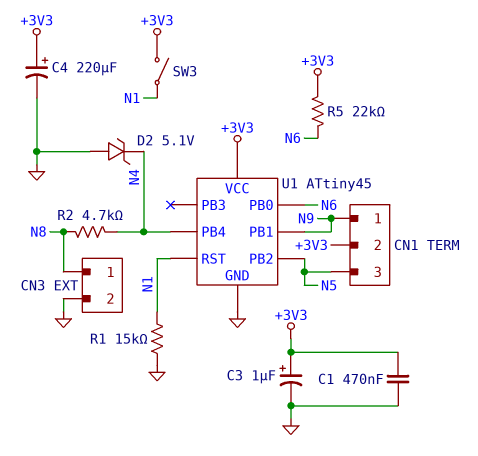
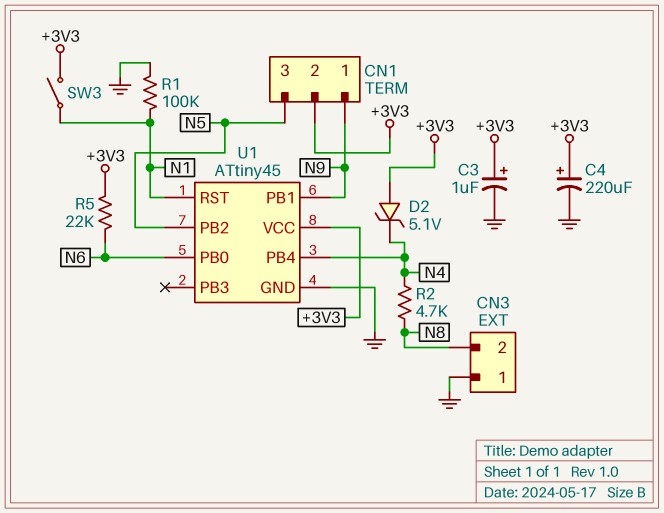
C1: 470nF (+3V3, GND) -> none
CN3 pin 1: N8 -> GND
CN3 pin 2: GND -> N8
D2: zener 5.1V (A GND, K N4) -> zener 5.1V (A +3V3, K N4)
R1: 15k (GND, N1) -> 100k (GND, N1)

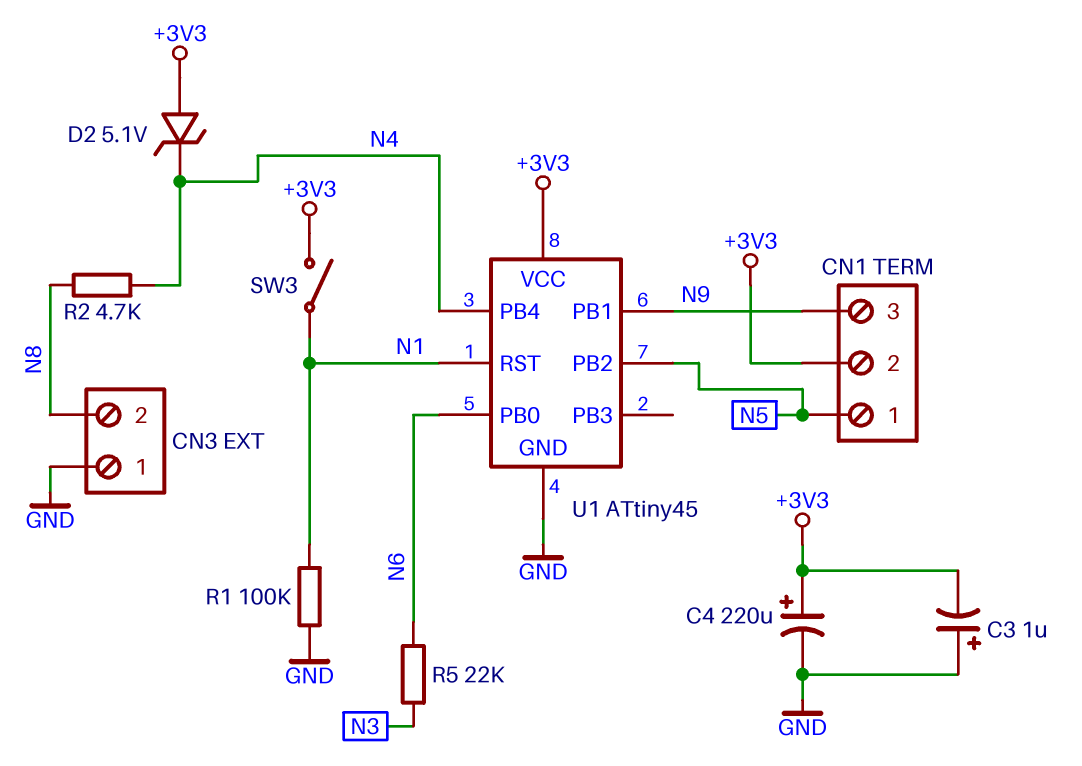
C3: 1uF (plus +3V3, minus GND) -> 1uF (plus GND, minus +3V3)
CN1 pin 1: N9 -> N5
CN1 pin 3: N5 -> N9
R5: 22k (+3V3, N6) -> 22k (N3, N6)

